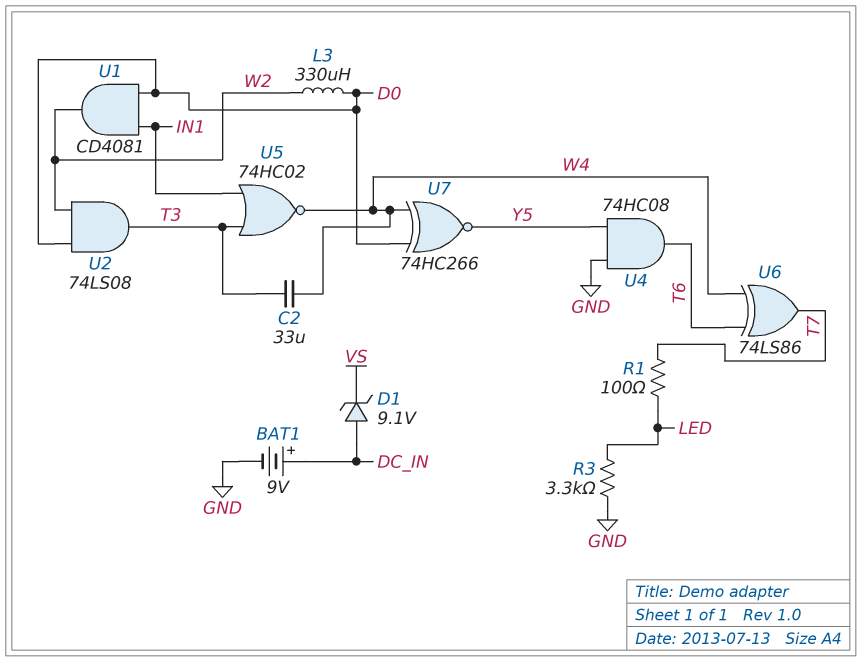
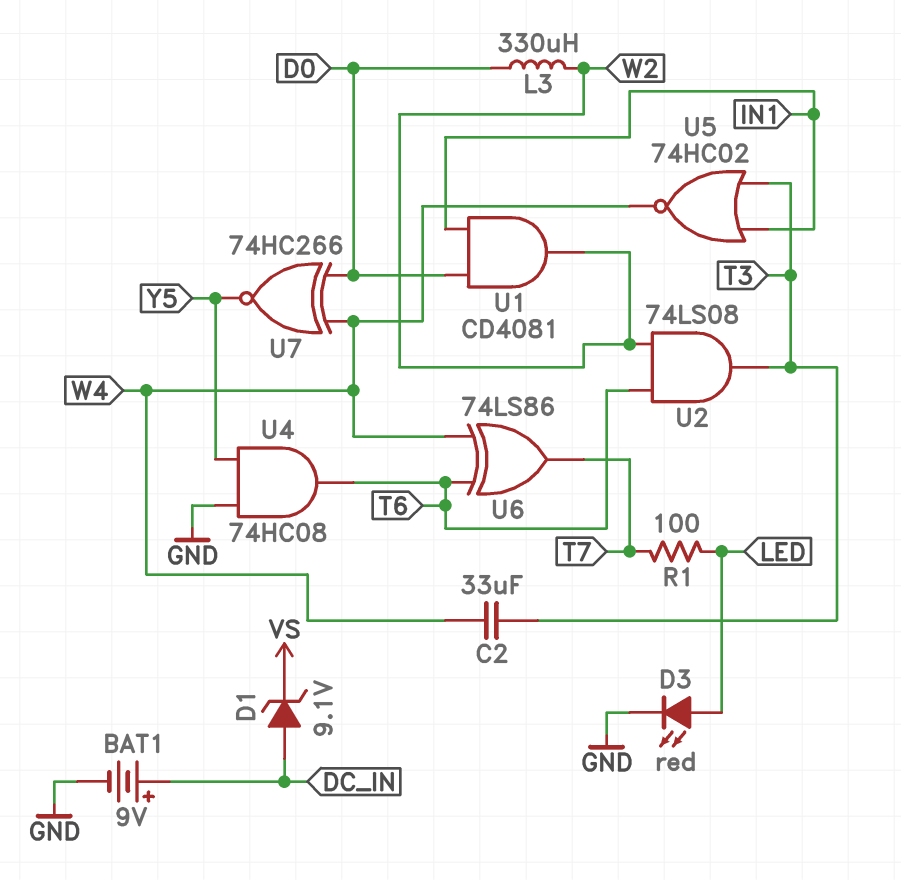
D3: none -> LED red (A LED, K GND)
R3: 3.3k (GND, LED) -> none
U2: AND 74LS08 (in D0, in W2, out T3) -> AND 74LS08 (in T6, in W2, out T3)

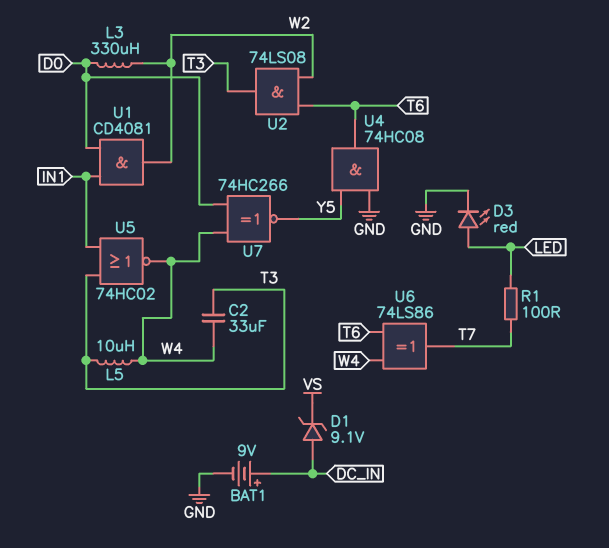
L5: none -> 10uH (T3, W4)

